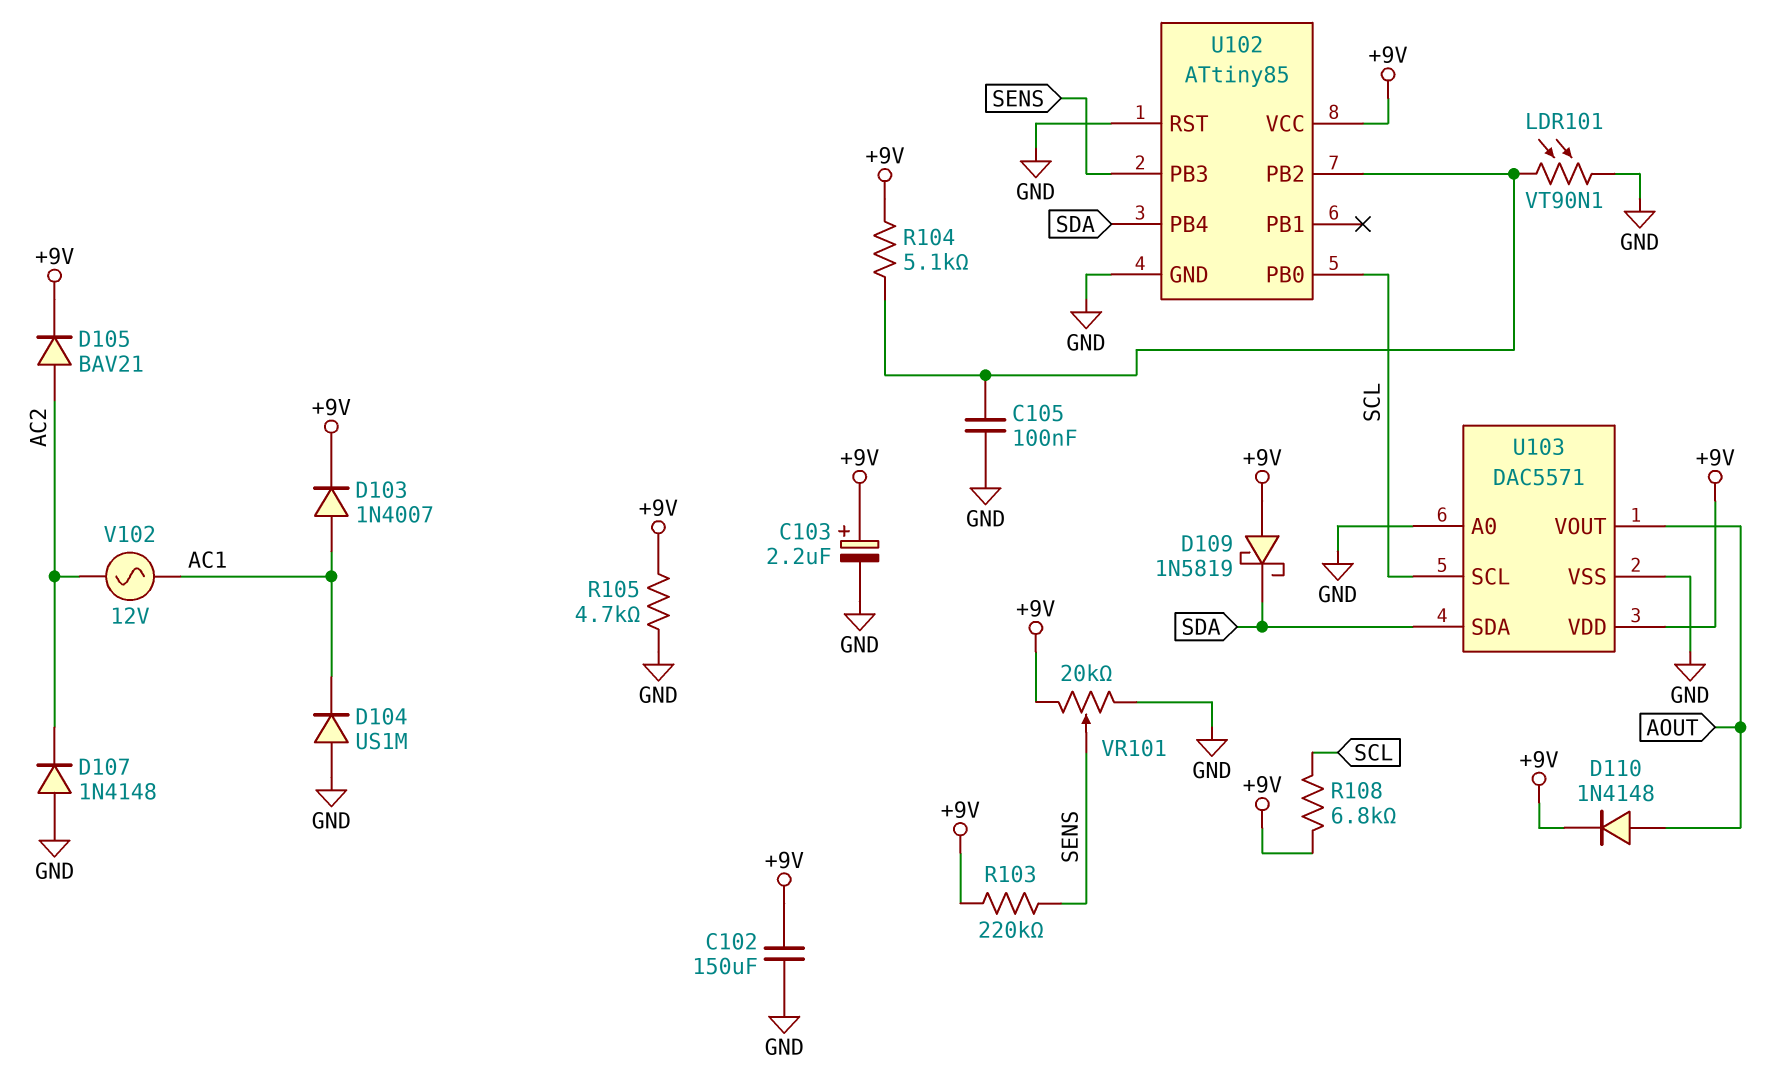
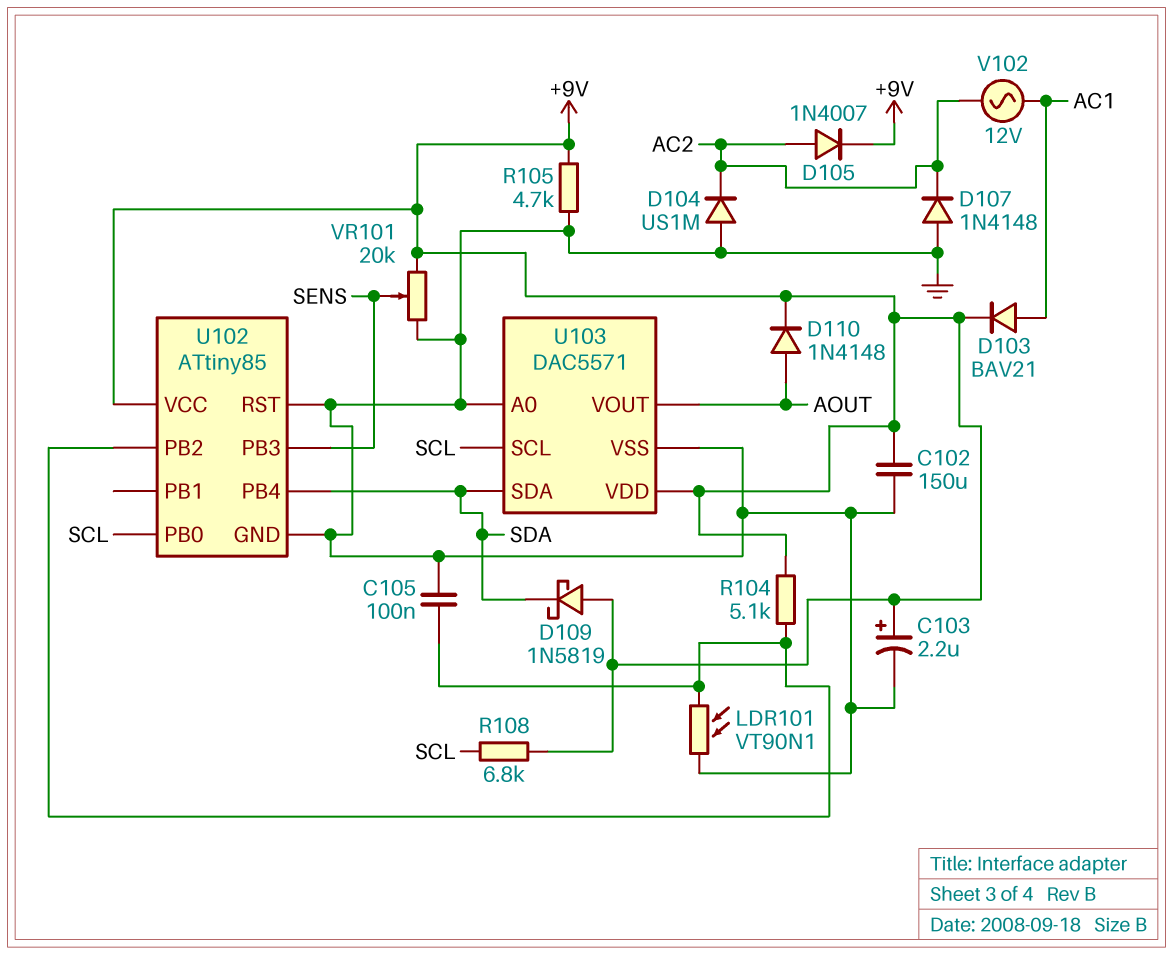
D103: diode 1N4007 (A AC1, K +9V) -> diode BAV21 (A AC1, K +9V)
D104: diode US1M (A GND, K AC1) -> diode US1M (A GND, K AC2)
D105: diode BAV21 (A AC2, K +9V) -> diode 1N4007 (A AC2, K +9V)
R103: 220k (+9V, SENS) -> none

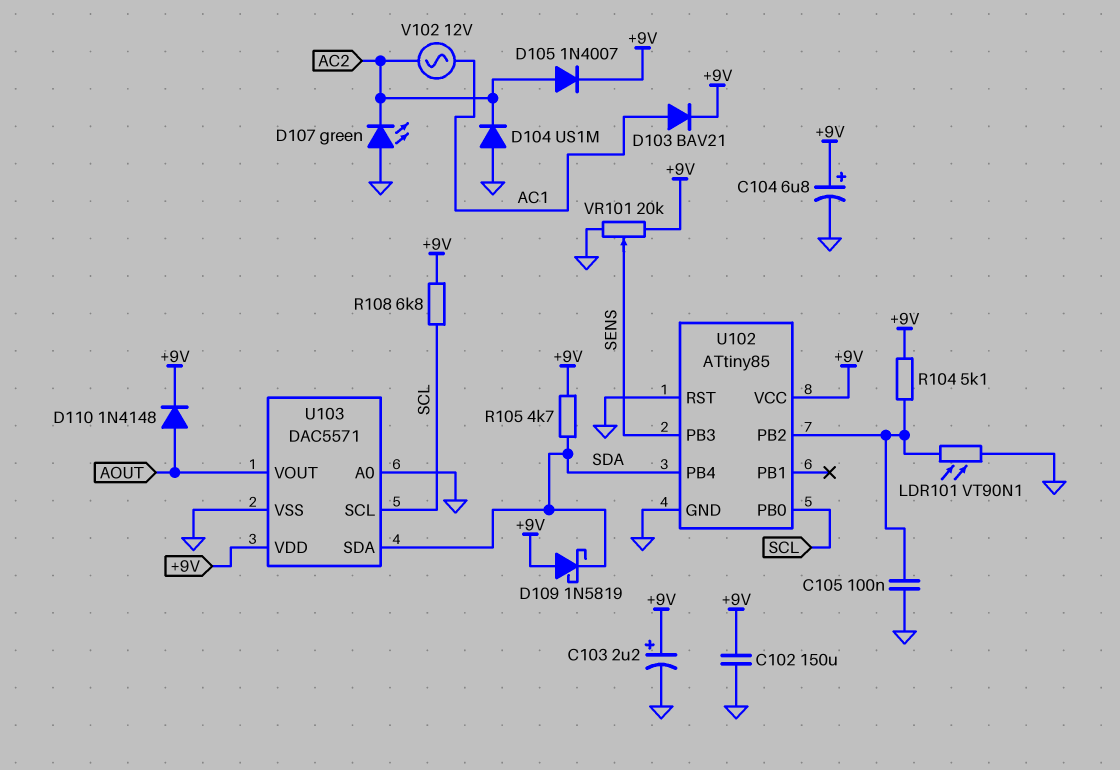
C104: none -> 6.8uF (plus +9V, minus GND)
D107: diode 1N4148 (A GND, K AC2) -> LED green (A GND, K AC2)
R105: 4.7k (+9V, GND) -> 4.7k (+9V, SDA)

